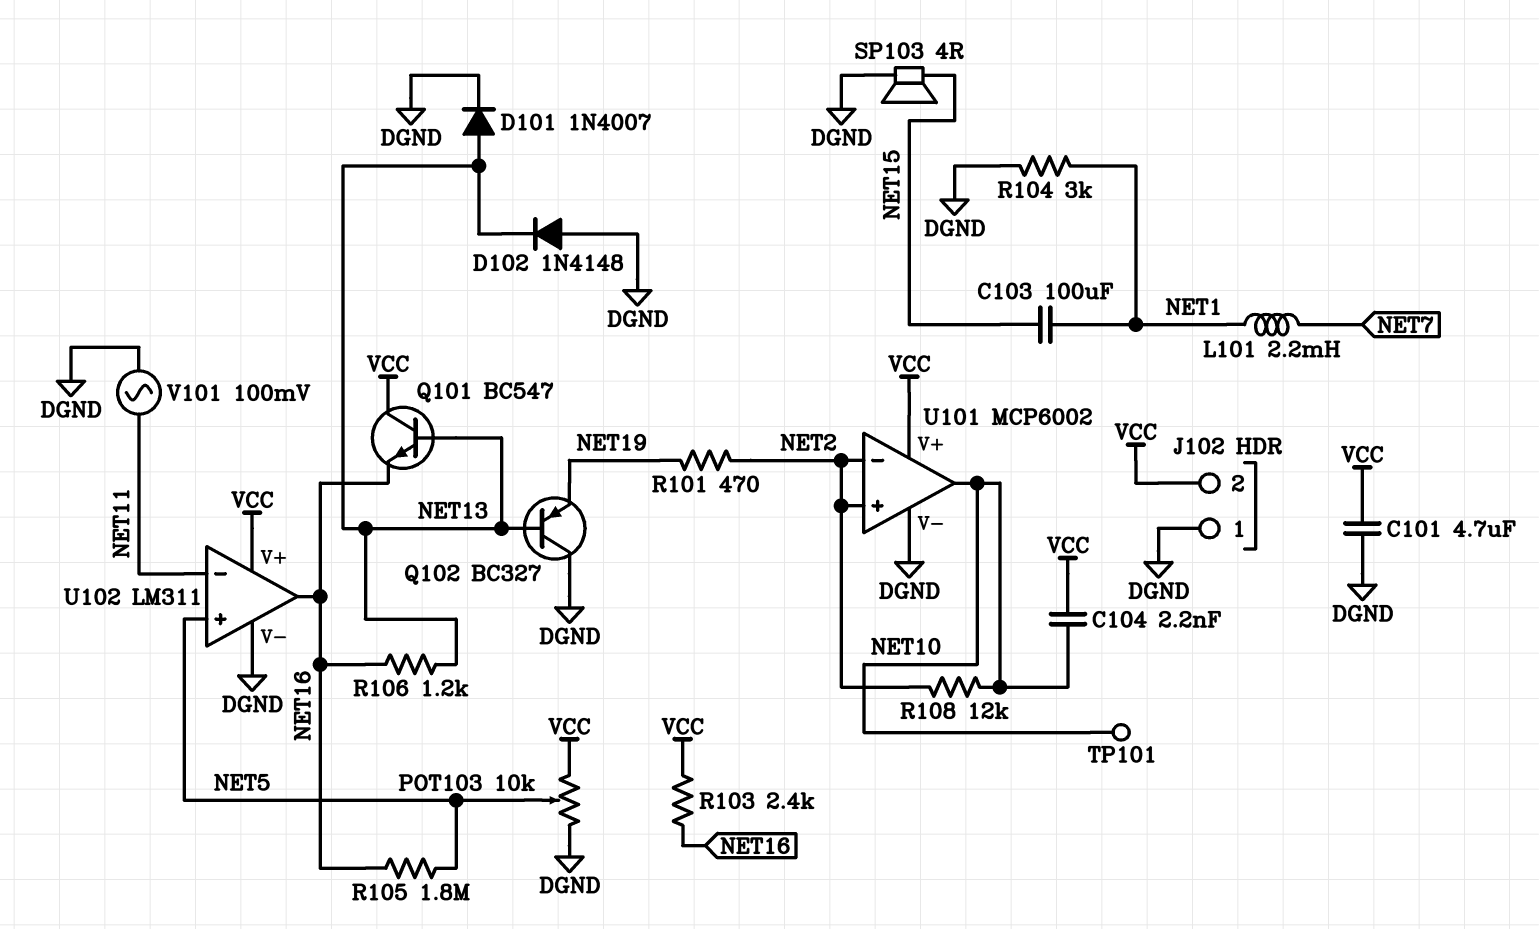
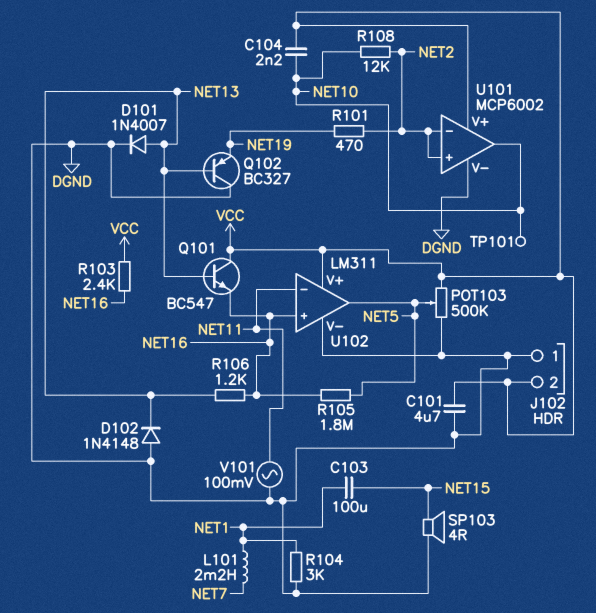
POT103: 10k (DGND, VCC, wiper NET5) -> 500k (DGND, VCC, wiper NET5)
U102 pin in+: NET5 -> NET16
U102 pin out: NET16 -> NET5

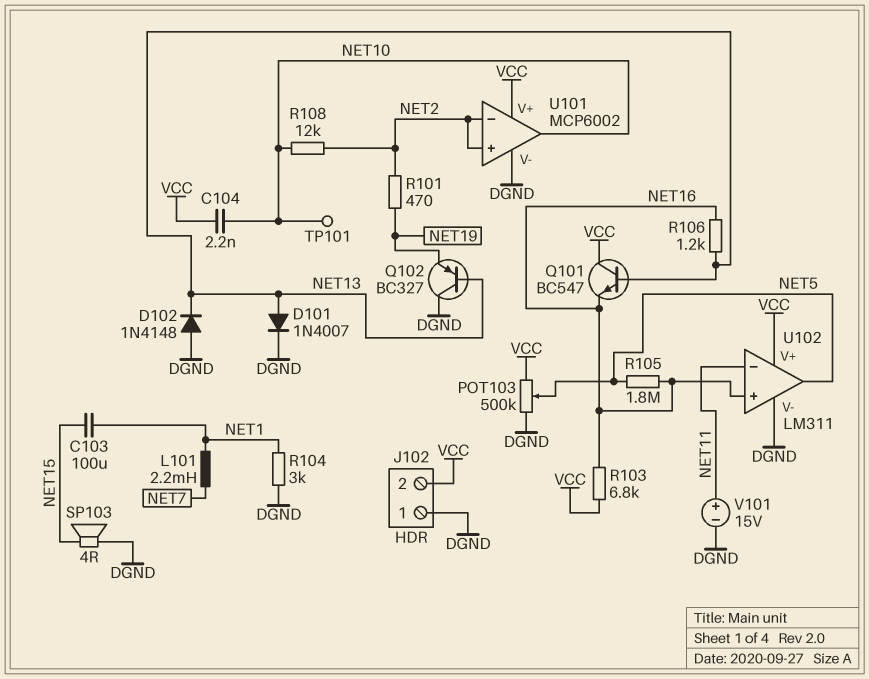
C101: 4.7uF (DGND, VCC) -> none
R103: 2.4k (NET16, VCC) -> 6.8k (NET16, VCC)
V101: AC 100mV (DGND, NET11) -> 15V (plus NET11, minus DGND)

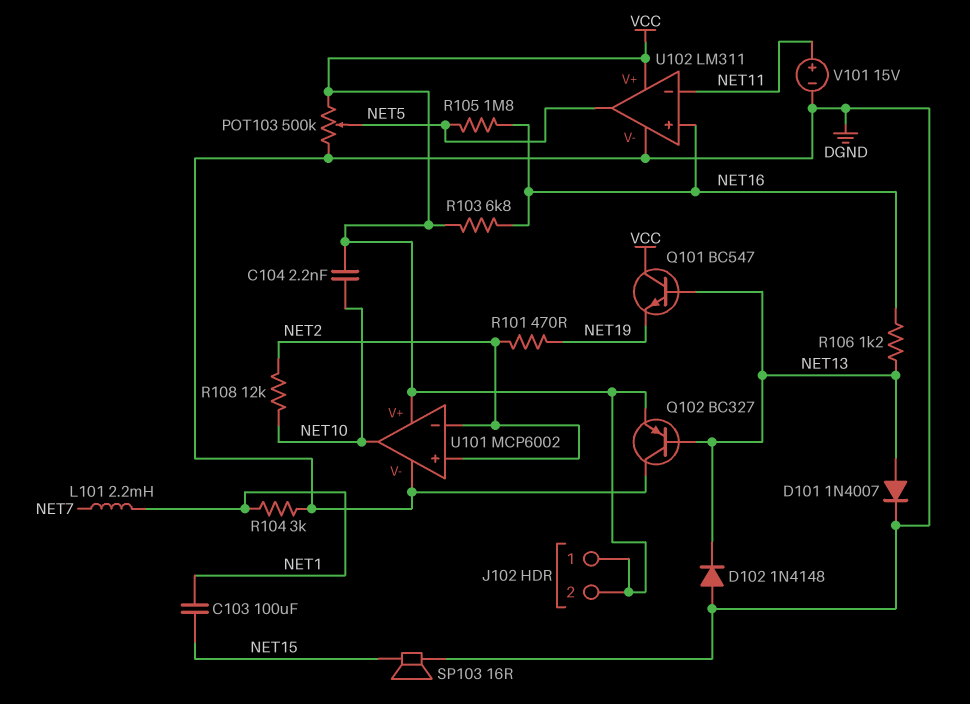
J102 pin 1: DGND -> VCC
Q101: NPN BC547 (B NET13, C VCC, E NET16) -> NPN BC547 (B NET13, C VCC, E NET19)
Q102: PNP BC327 (B NET13, C DGND, E NET19) -> PNP BC327 (B NET13, C DGND, E VCC)
SP103: speaker 4R (DGND, NET15) -> speaker 16R (DGND, NET15)
TP101: test point (NET10) -> none

